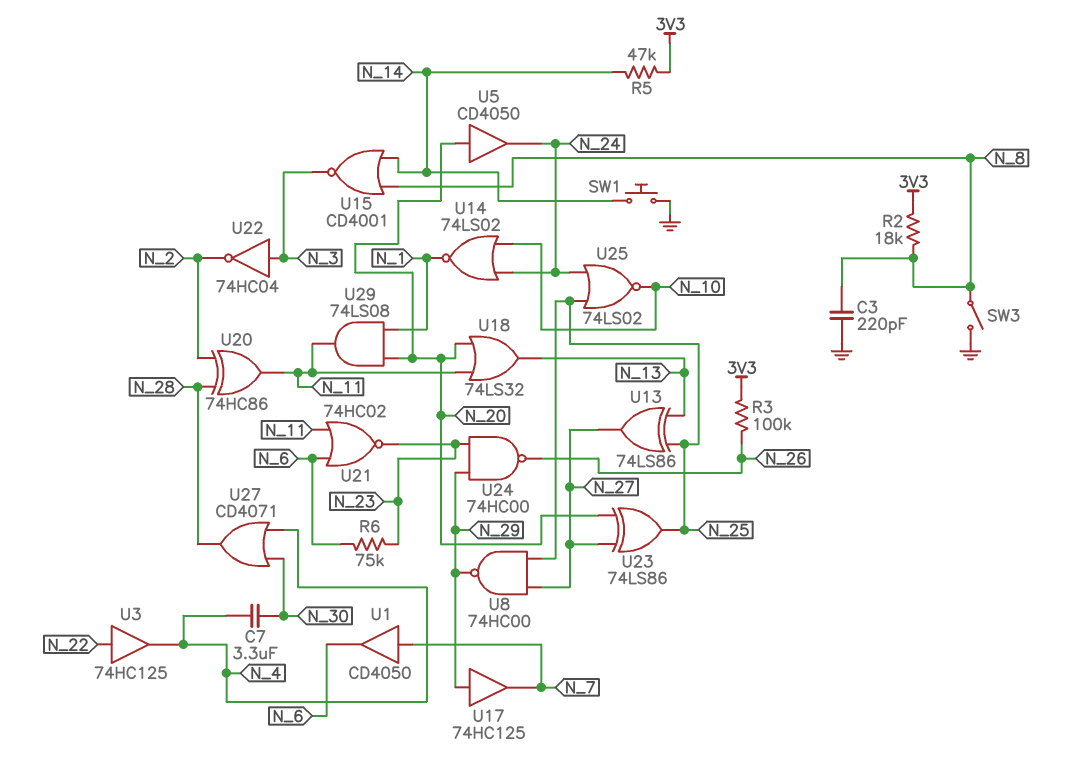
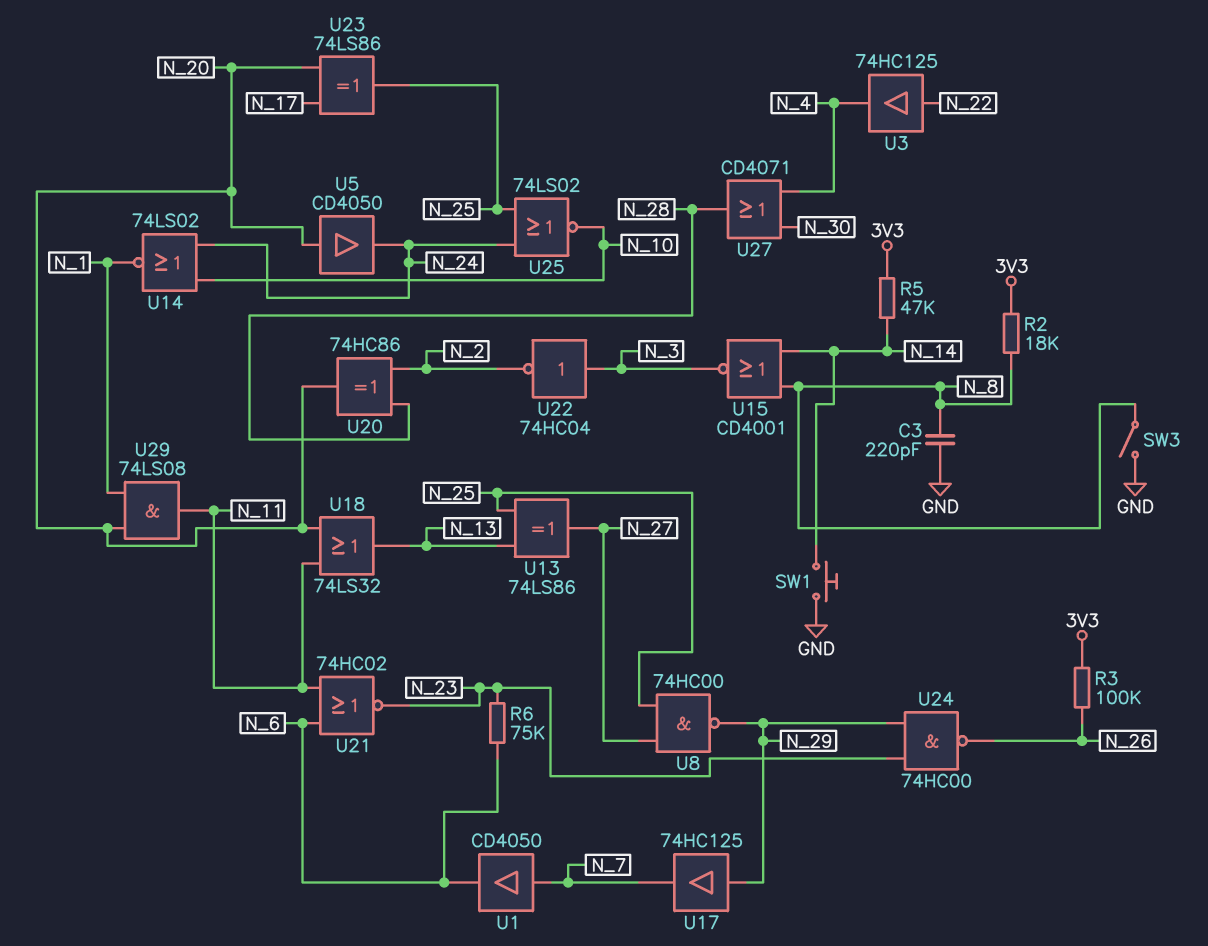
C7: 3.3uF (N_4, N_30) -> none
U20: XOR 74HC86 (in N_2, in N_28, out N_11) -> XOR 74HC86 (in N_2, in N_28, out N_20)
U23: XOR 74LS86 (in N_20, in N_27, out N_25) -> XOR 74LS86 (in N_17, in N_20, out N_25)

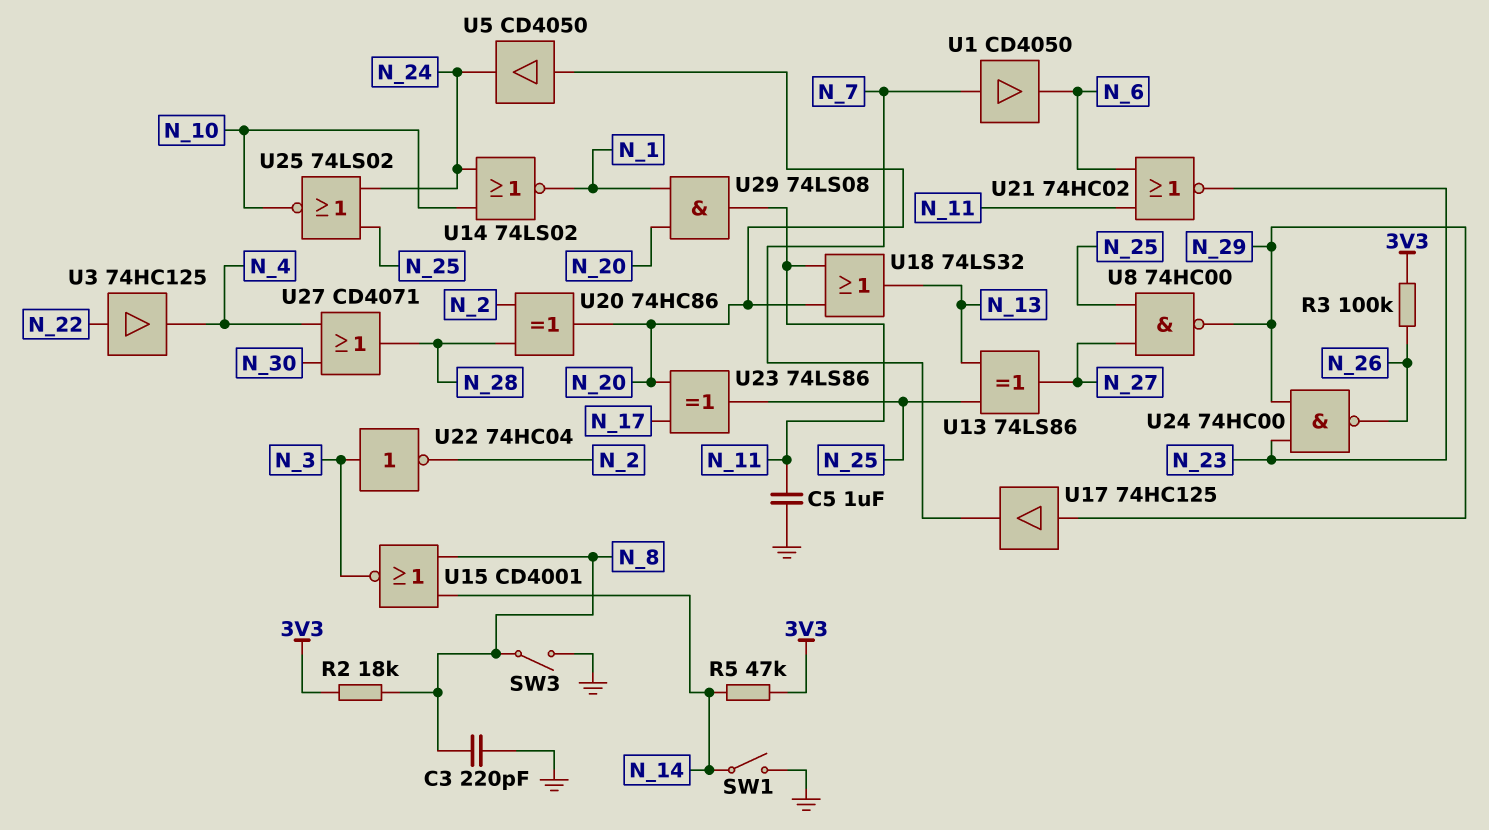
C5: none -> 1uF (GND, N_11)
R6: 75k (N_6, N_23) -> none
SW1: button (GND, N_14) -> switch (GND, N_14)

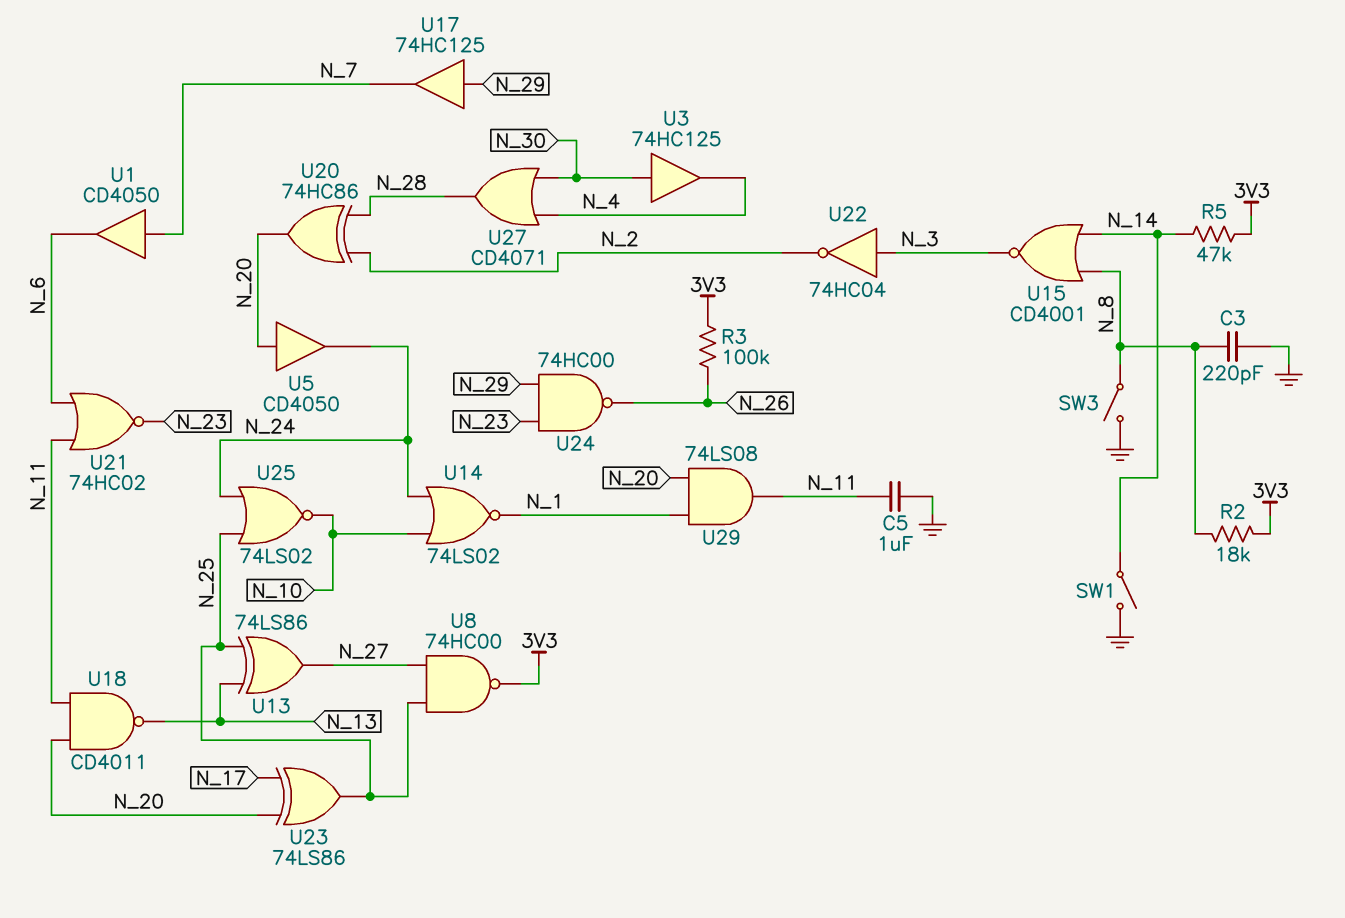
U3: buffer 74HC125 (in N_22, out N_4) -> buffer 74HC125 (in N_30, out N_4)
U8: NAND 74HC00 (in N_25, in N_27, out N_29) -> NAND 74HC00 (in N_25, in N_27, out 3V3)
U18: OR 74LS32 (in N_11, in N_20, out N_13) -> NAND CD4011 (in N_11, in N_20, out N_13)

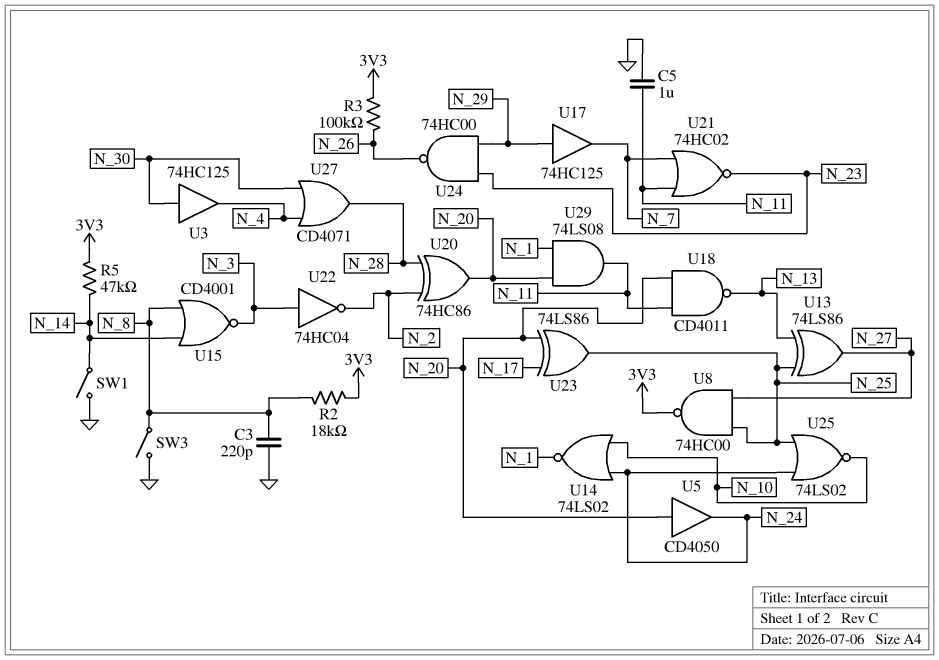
U1: buffer CD4050 (in N_7, out N_6) -> none
U21: NOR 74HC02 (in N_6, in N_11, out N_23) -> NOR 74HC02 (in N_7, in N_11, out N_23)

